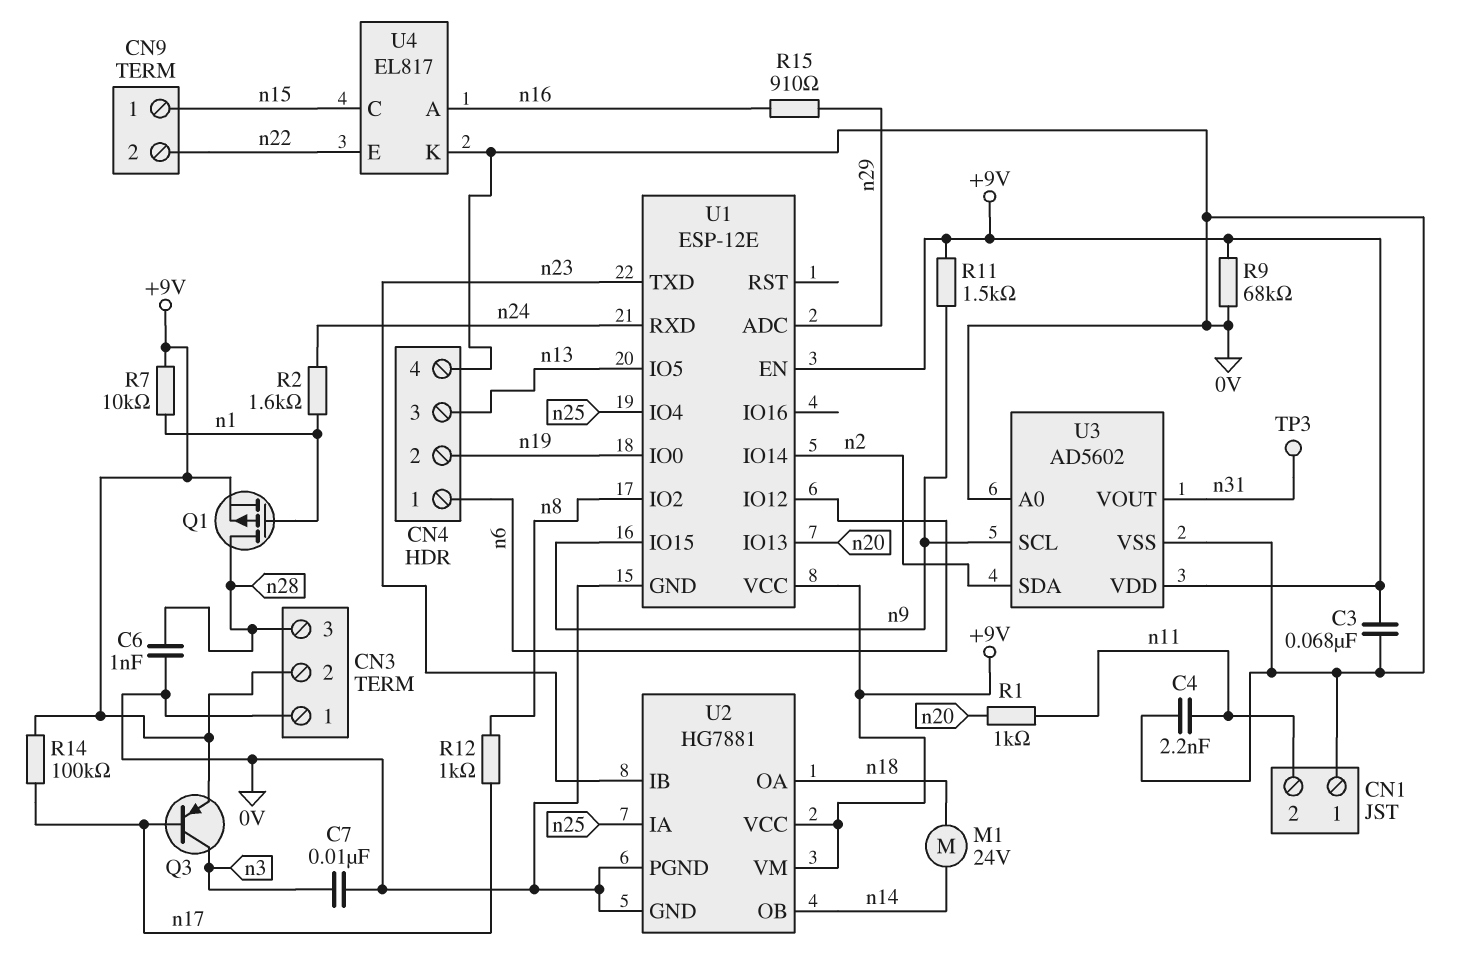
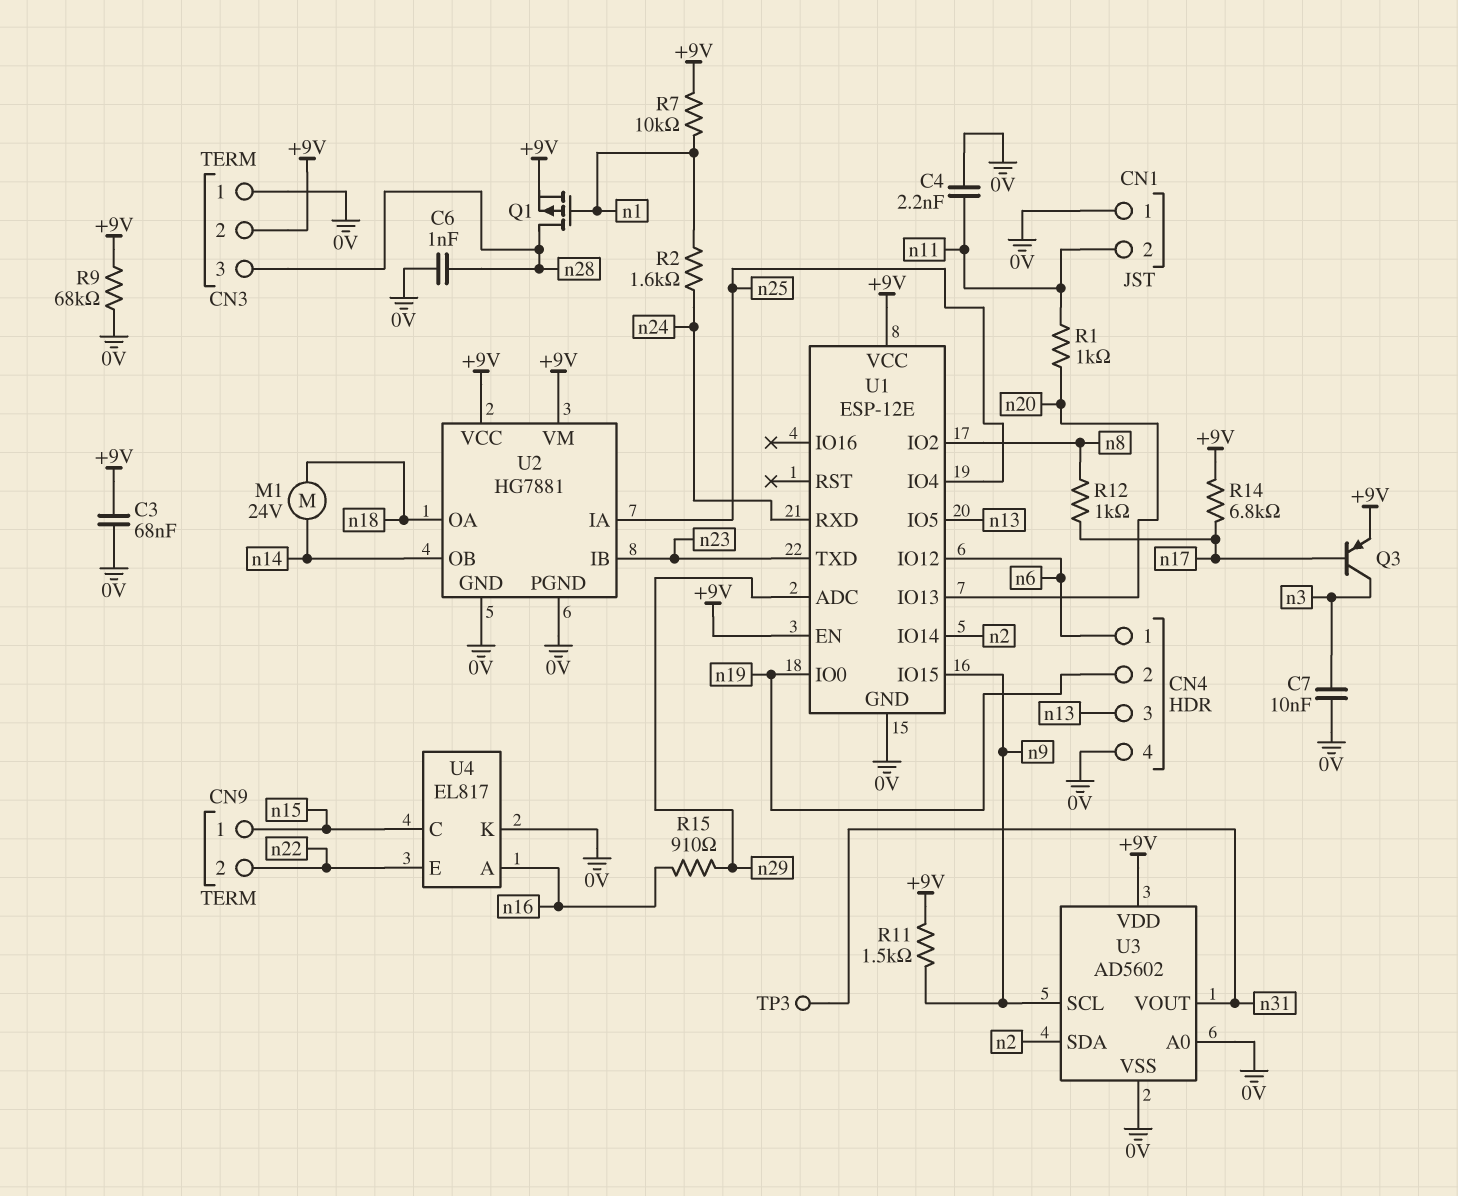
R14: 100k (+9V, n17) -> 6.8k (+9V, n17)

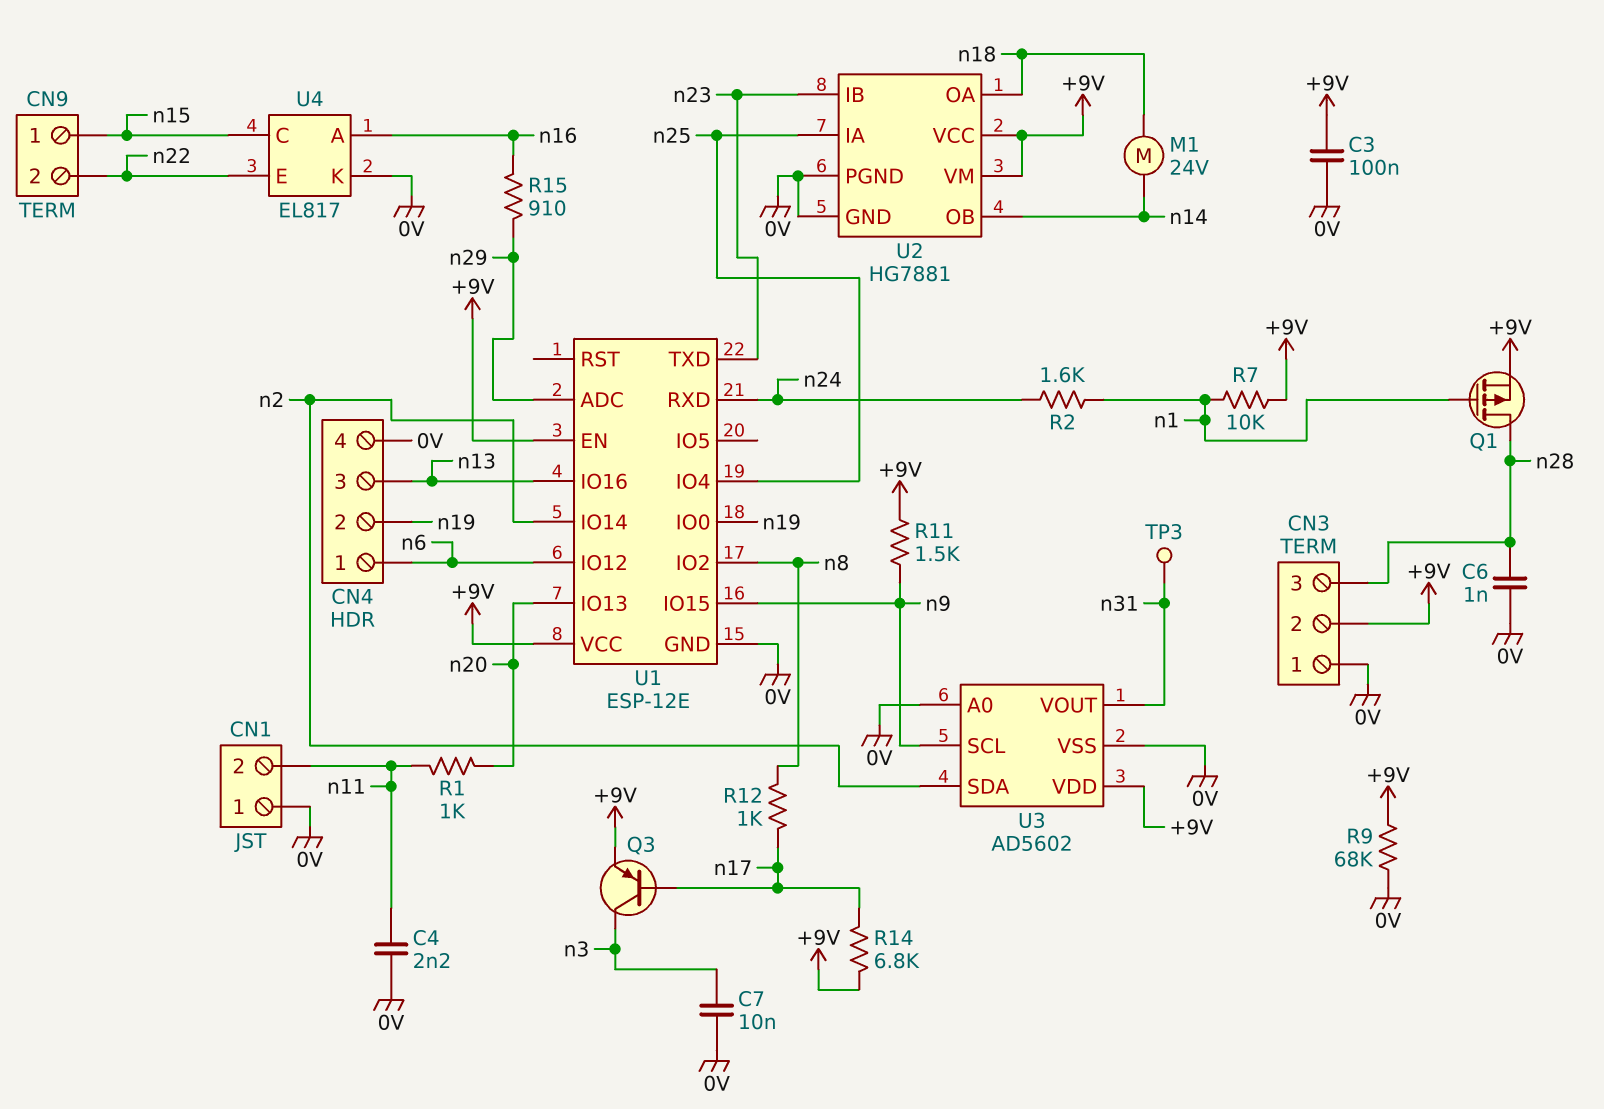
C3: 68nF (+9V, 0V) -> 100nF (+9V, 0V)
U1 pin IO5: n13 -> none
U1 pin IO16: none -> n13

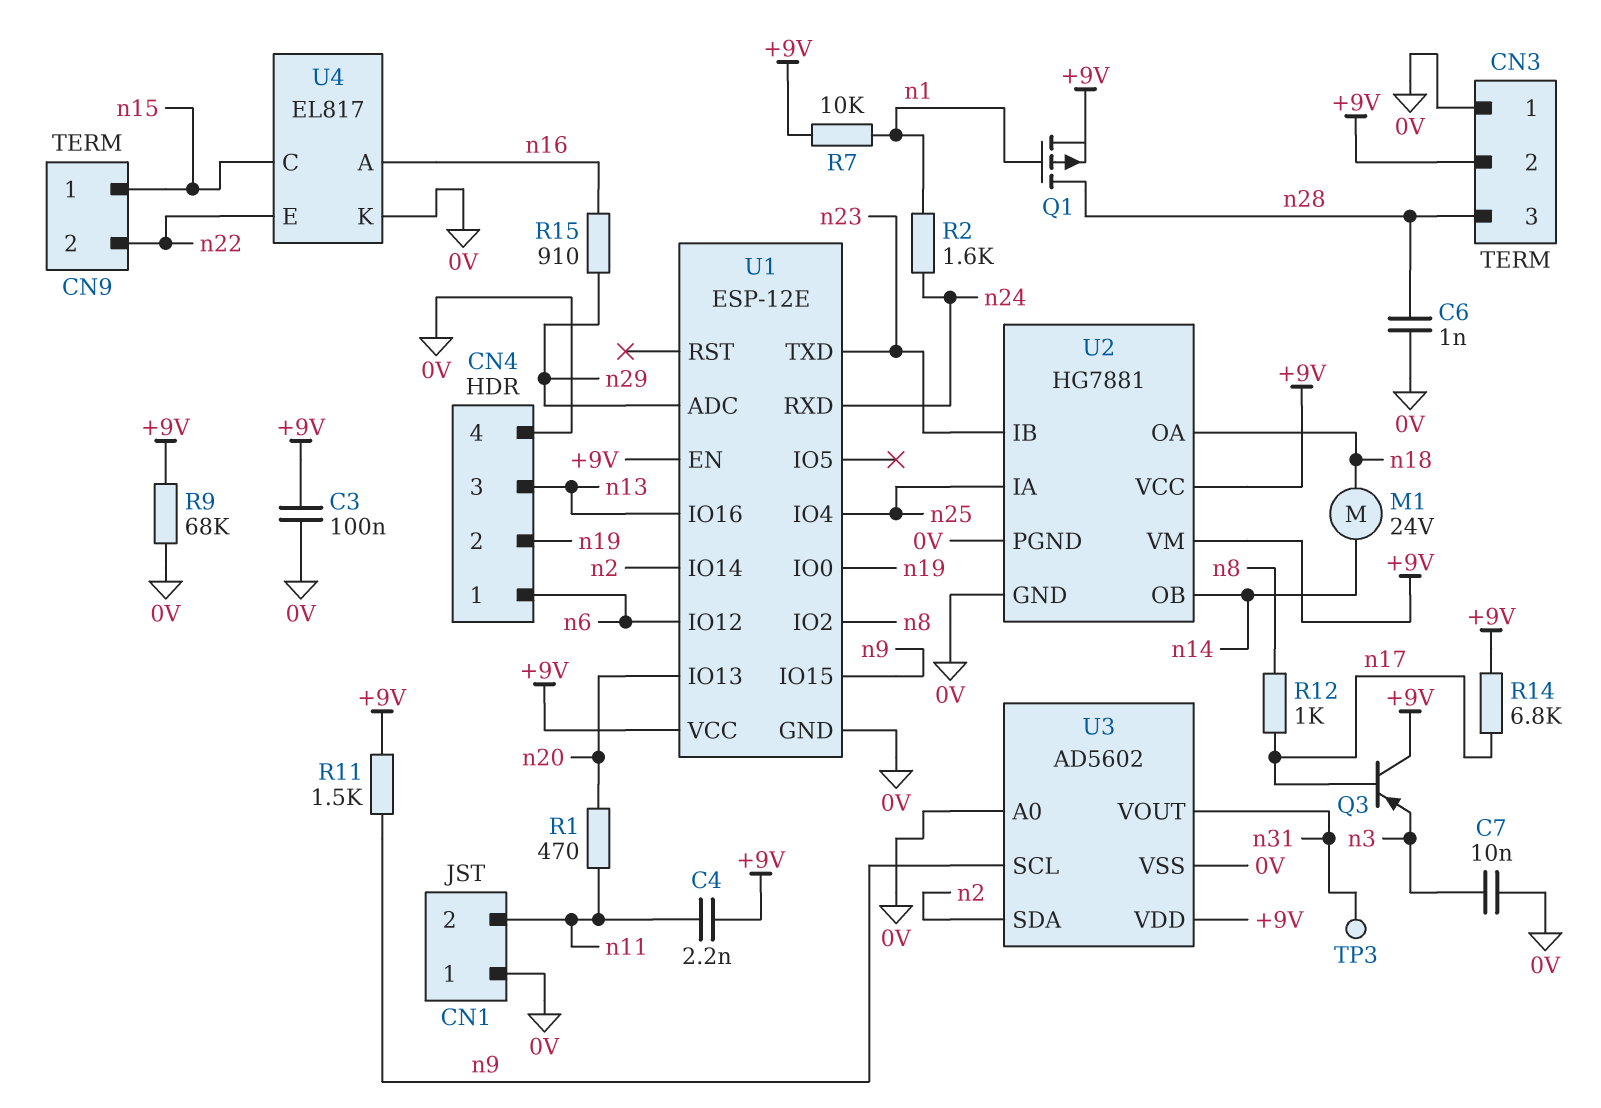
C4: 2.2nF (0V, n11) -> 2.2nF (+9V, n11)
Q3: PNP (B n17, C n3, E +9V) -> PNP (B n17, C +9V, E n3)
R1: 1k (n11, n20) -> 470 (n11, n20)

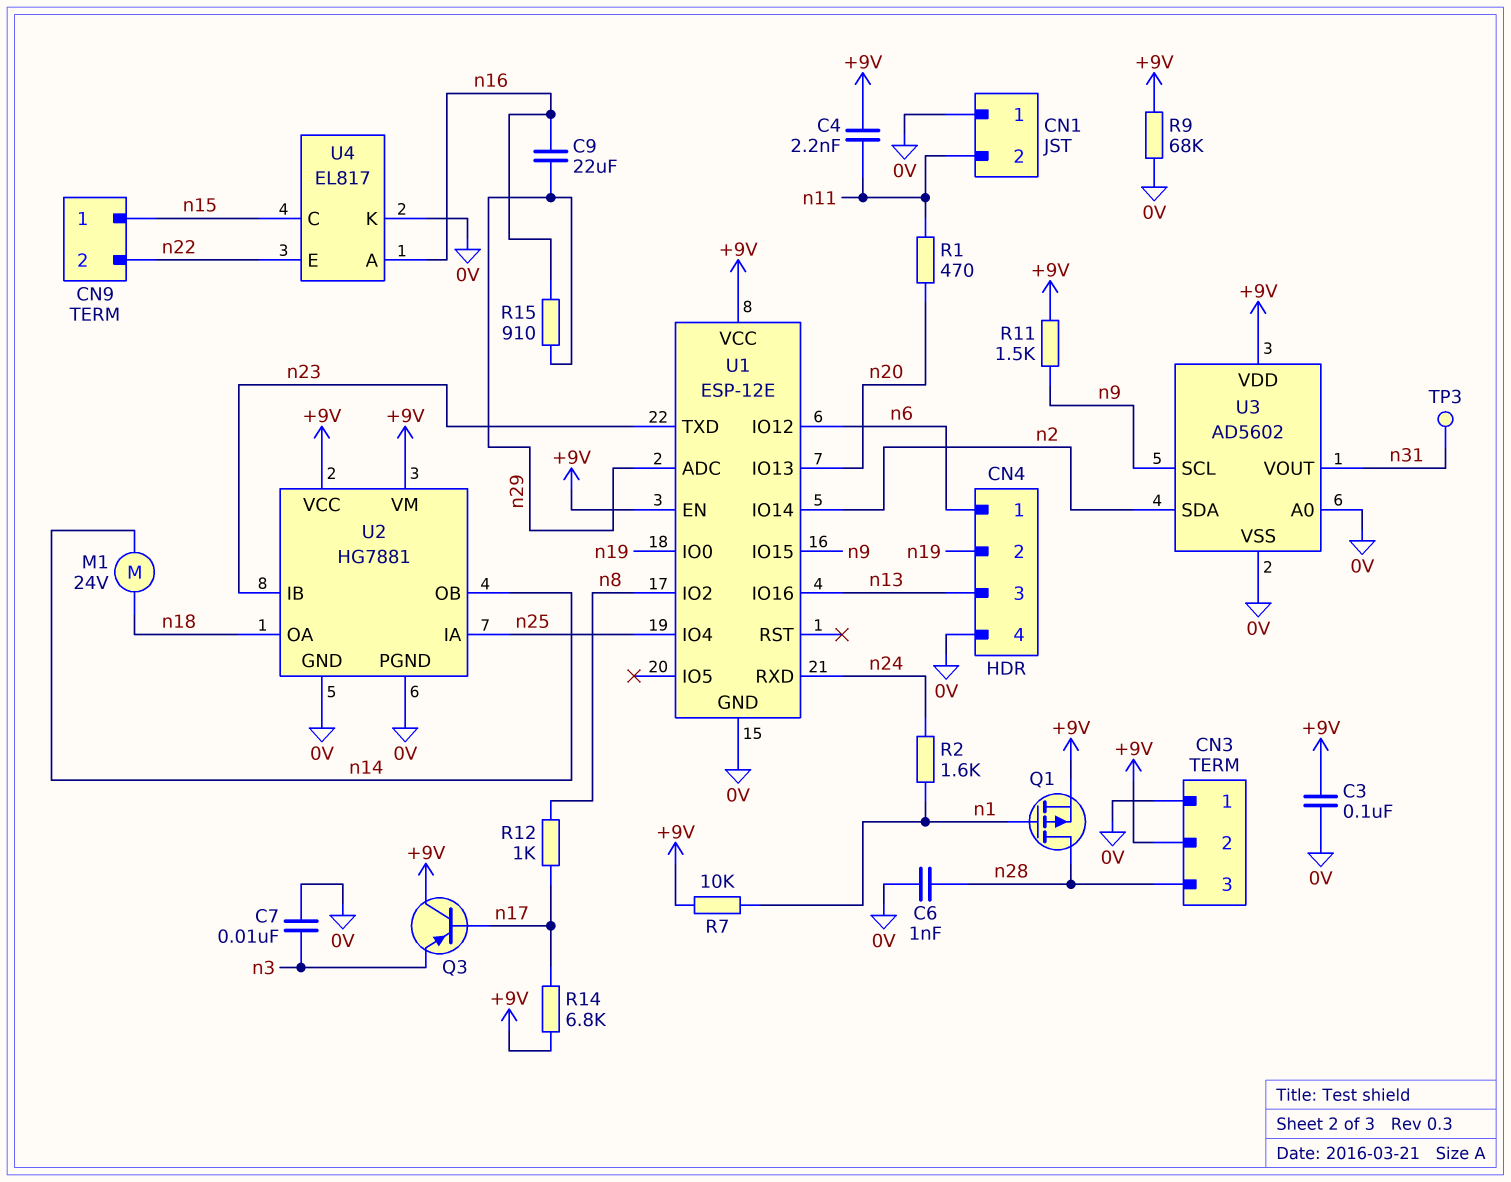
C9: none -> 22uF (n16, n29)

